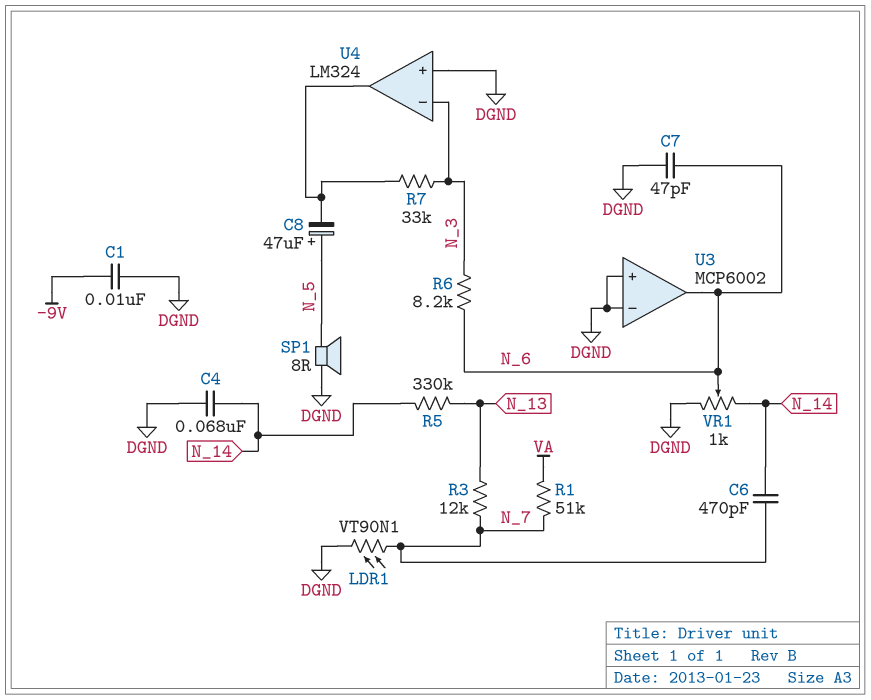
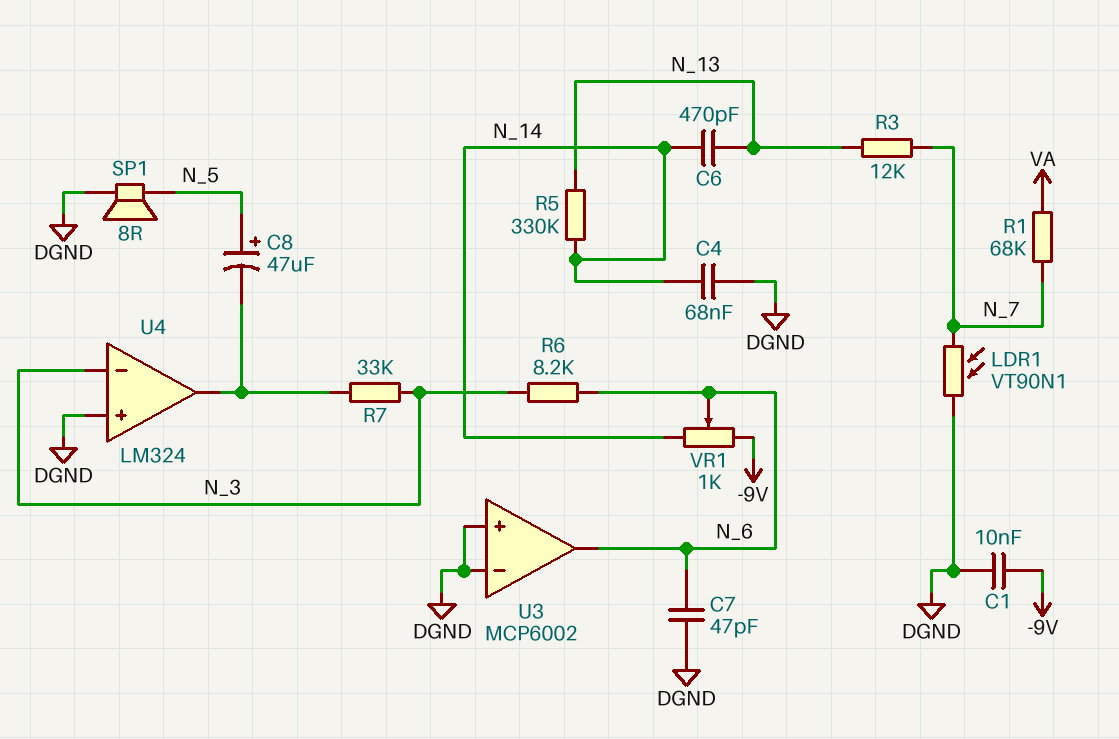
C6: 470pF (N_7, N_14) -> 470pF (N_13, N_14)
R1: 51k (N_7, VA) -> 68k (N_7, VA)
VR1: 1k (DGND, N_14, wiper N_6) -> 1k (-9V, N_14, wiper N_6)

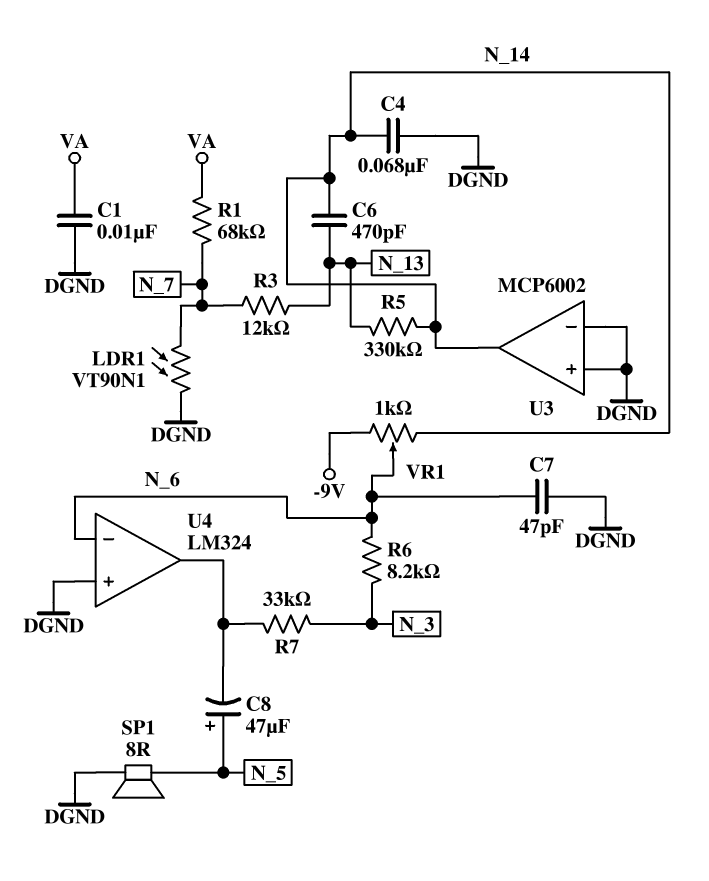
C1: 10nF (-9V, DGND) -> 10nF (DGND, VA)
U3 pin out: N_6 -> N_14
U4 pin in-: N_3 -> N_6

